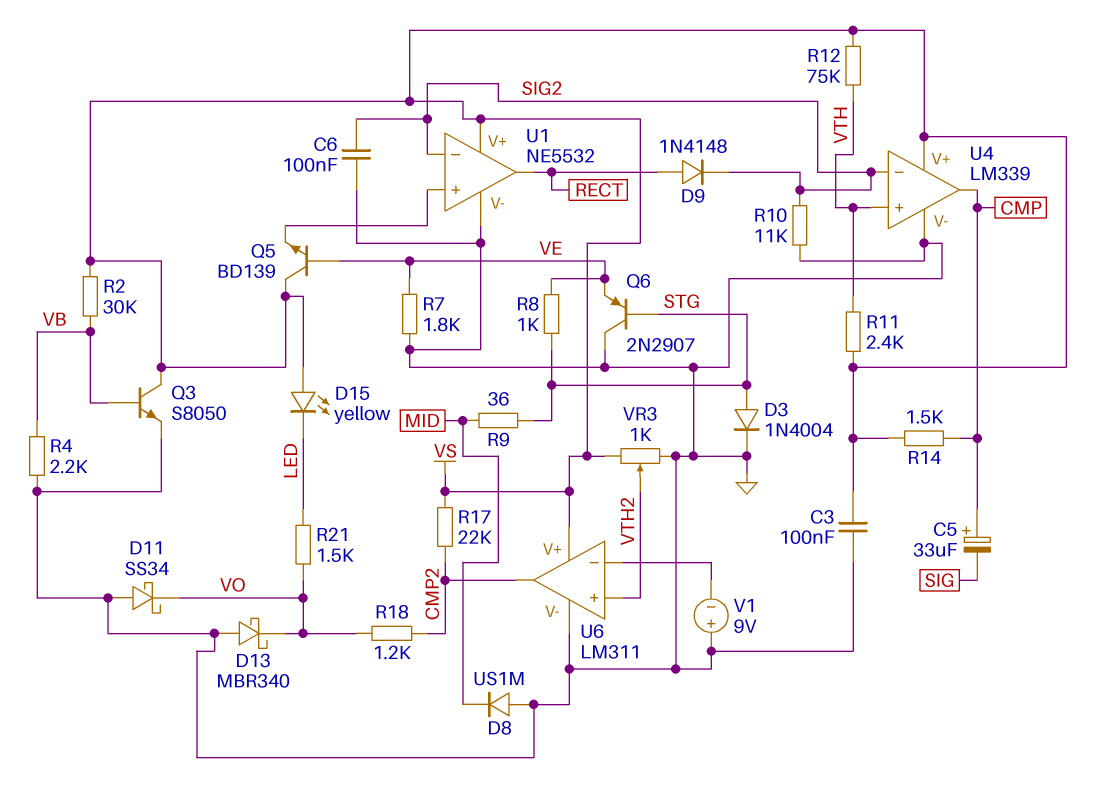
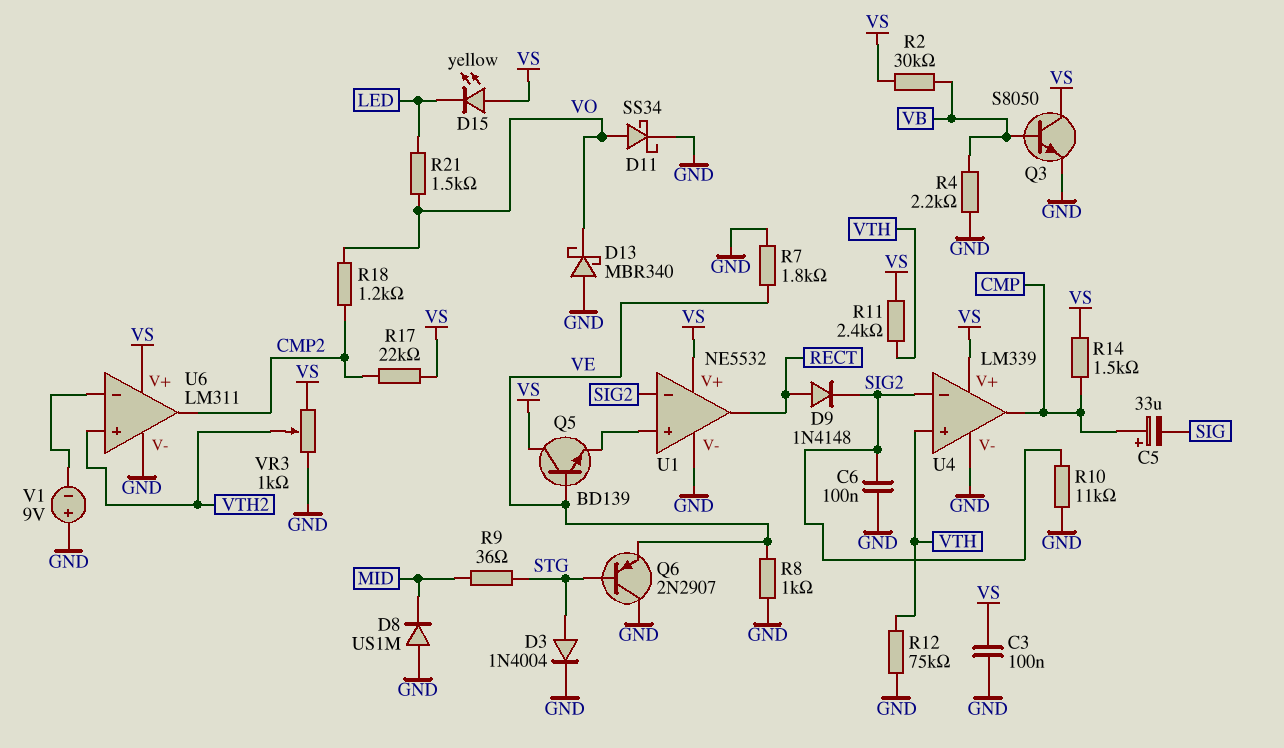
D11: schottky SS34 (A GND, K VO) -> schottky SS34 (A VO, K GND)
R8: 1k (STG, VE) -> 1k (GND, VE)
R12: 75k (VS, VTH) -> 75k (GND, VTH)

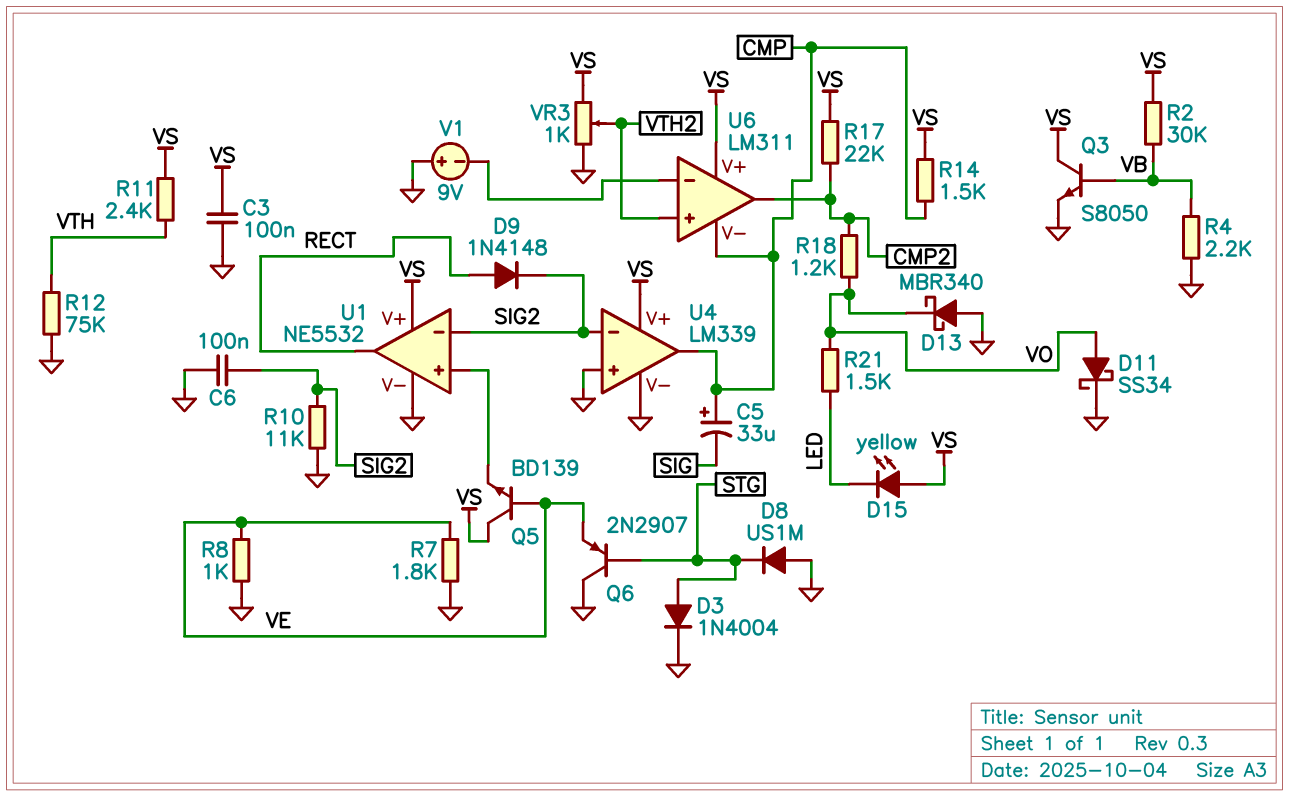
D8: diode US1M (A GND, K MID) -> diode US1M (A GND, K STG)
R9: 36 (MID, STG) -> none
U4 pin in+: VTH -> GND
U6 pin V-: GND -> CMP

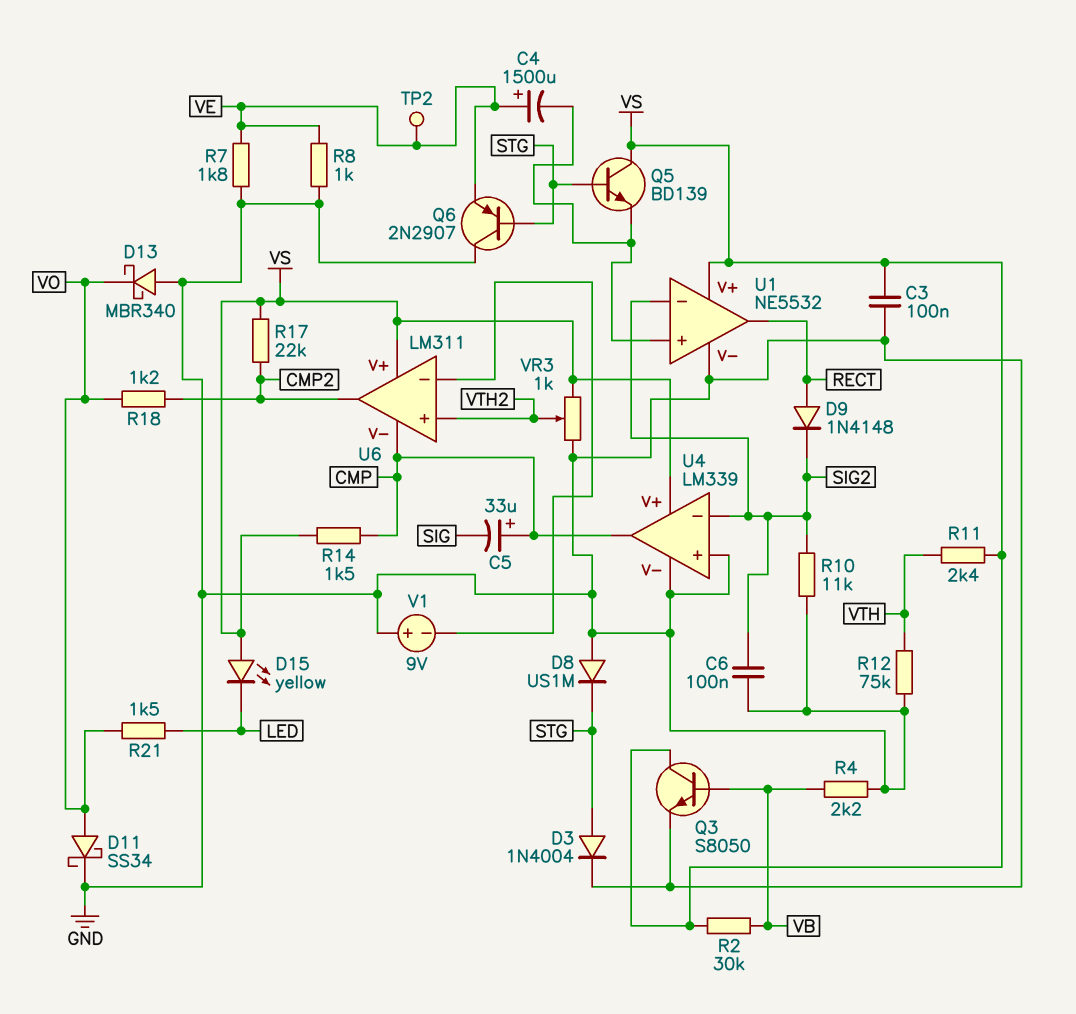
C4: none -> 1500uF (plus VE, minus U1/in+)
Q5: NPN BD139 (B VE, C VS, E U1/in+) -> NPN BD139 (B STG, C VS, E U1/in+)
TP2: none -> test point (VE)

